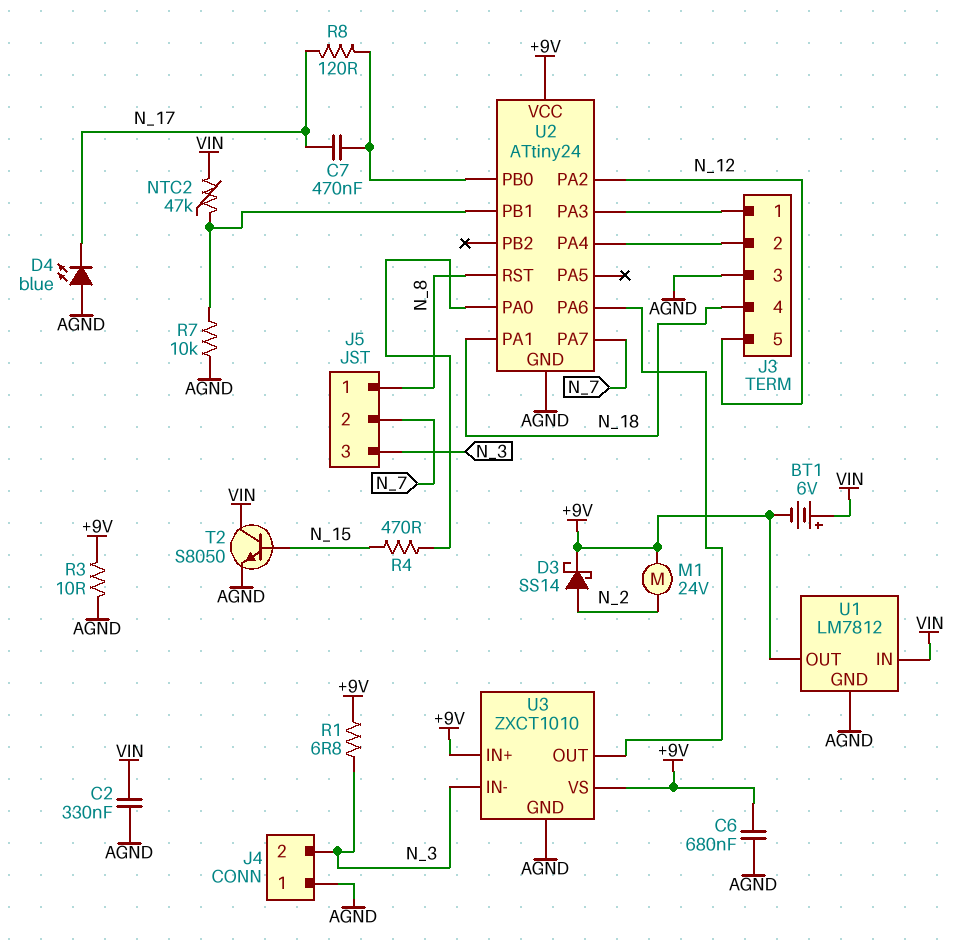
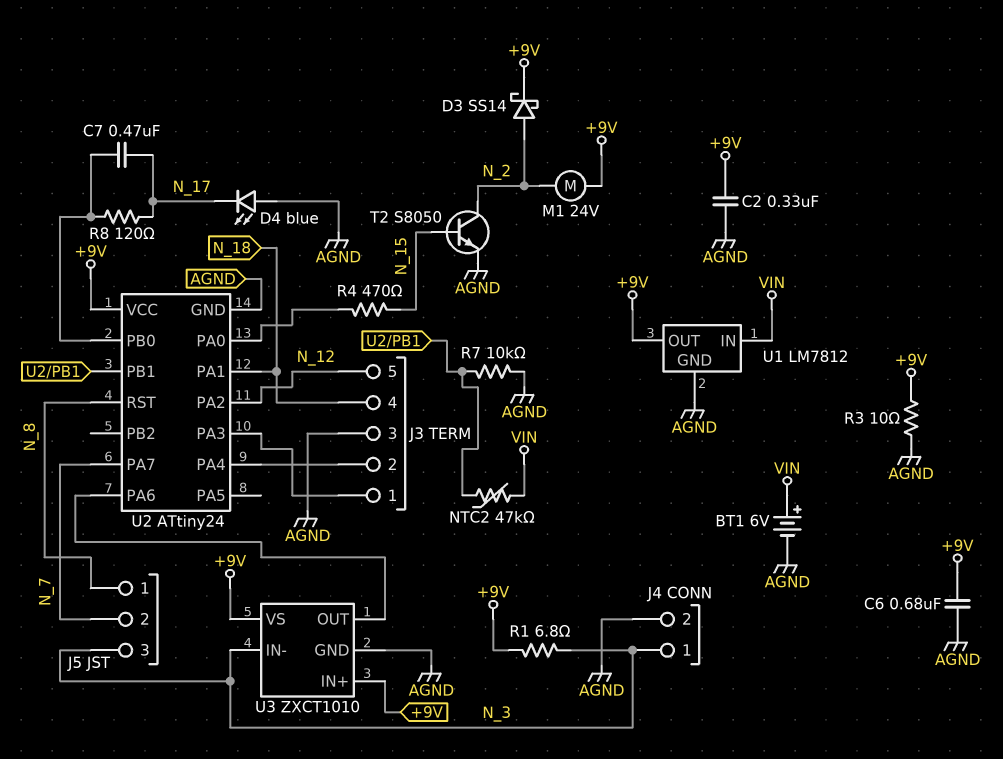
BT1: 6V (plus VIN, minus +9V) -> 6V (plus VIN, minus AGND)
C2: 330nF (AGND, VIN) -> 330nF (+9V, AGND)
J4 pin 1: AGND -> N_3
J4 pin 2: N_3 -> AGND
T2: NPN S8050 (B N_15, C VIN, E AGND) -> NPN S8050 (B N_15, C N_2, E AGND)

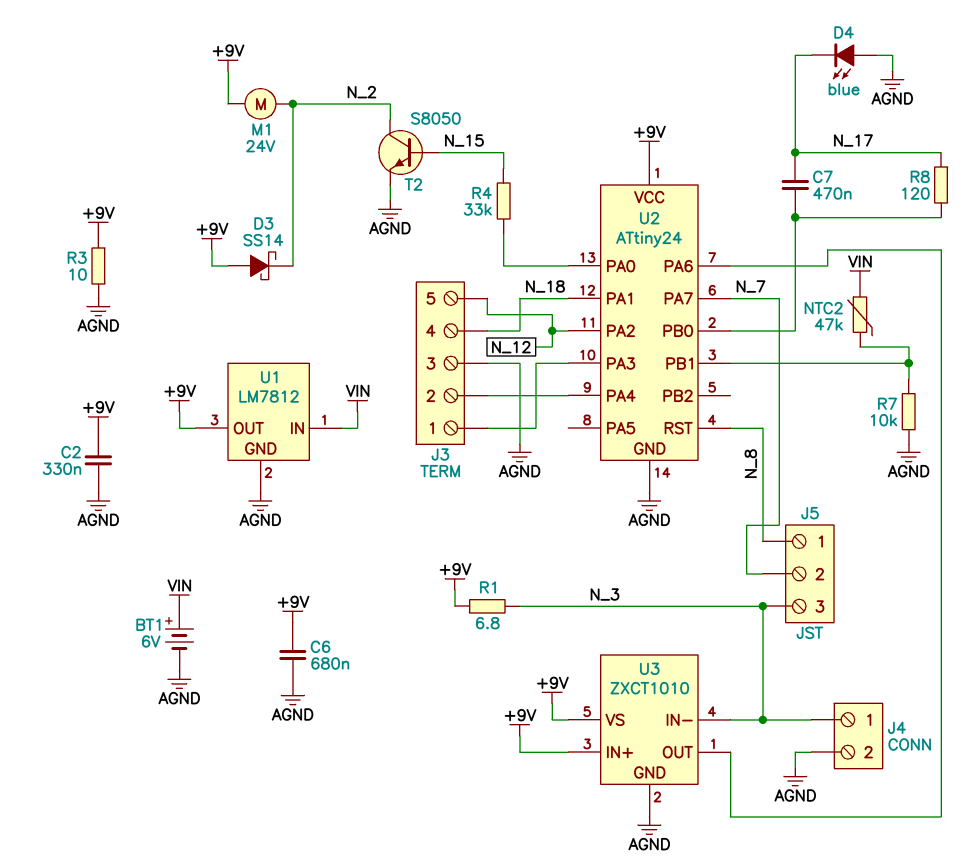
D3: schottky SS14 (A N_2, K +9V) -> schottky SS14 (A +9V, K N_2)
R4: 470 (N_15, U2/PA0) -> 33k (N_15, U2/PA0)

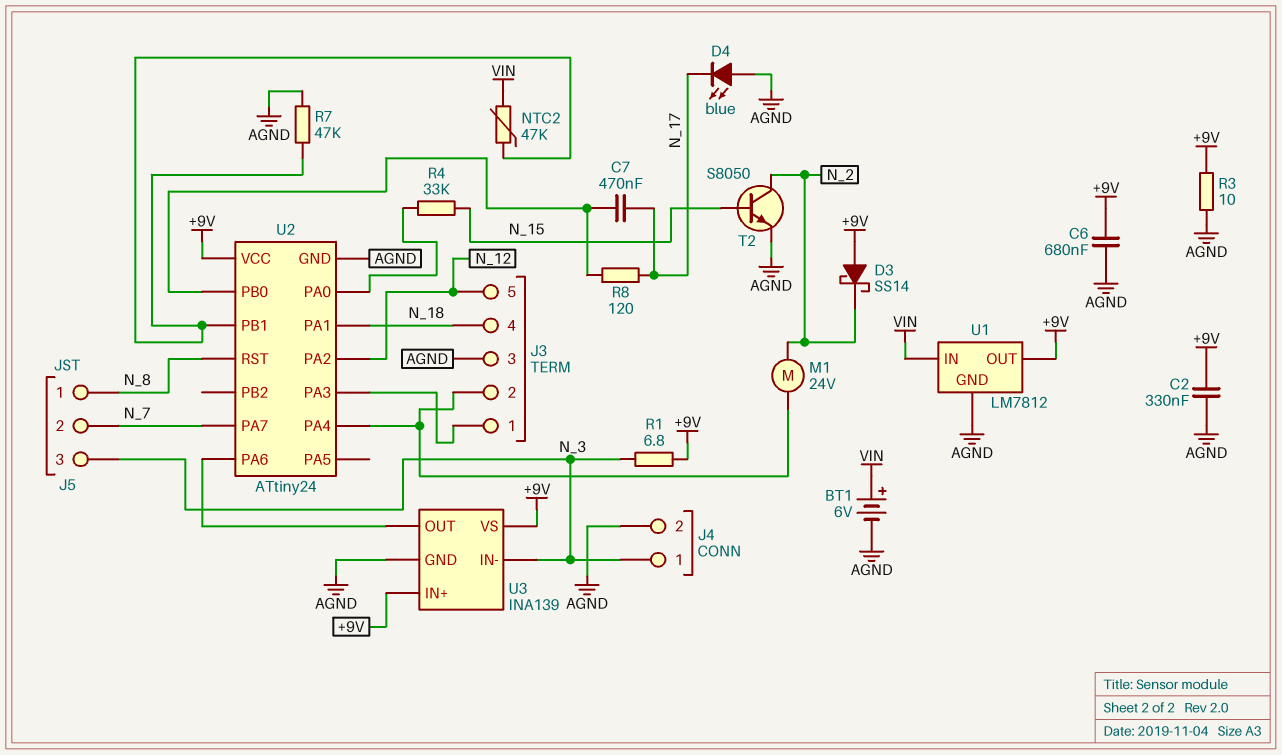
M1: motor 24V (+9V, N_2) -> motor 24V (J3/2, N_2)
R7: 10k (AGND, U2/PB1) -> 47k (AGND, U2/PB1)
U3: ZXCT1010 -> INA139

